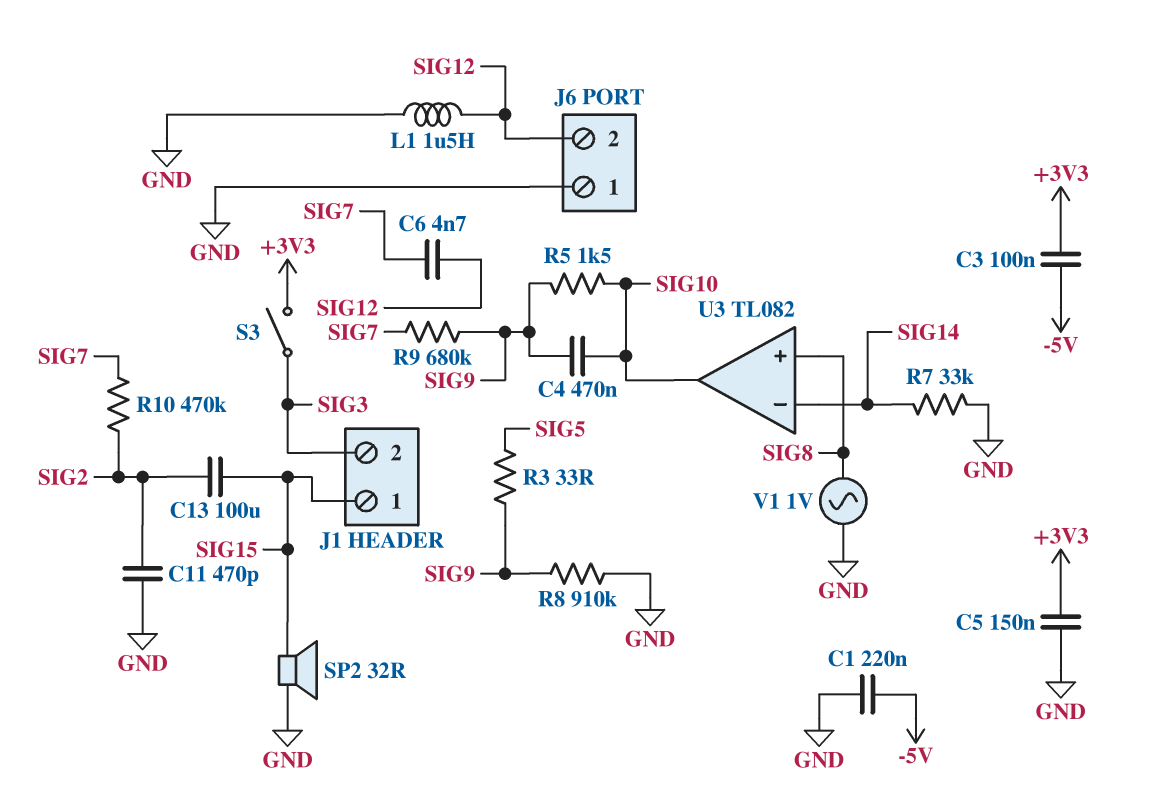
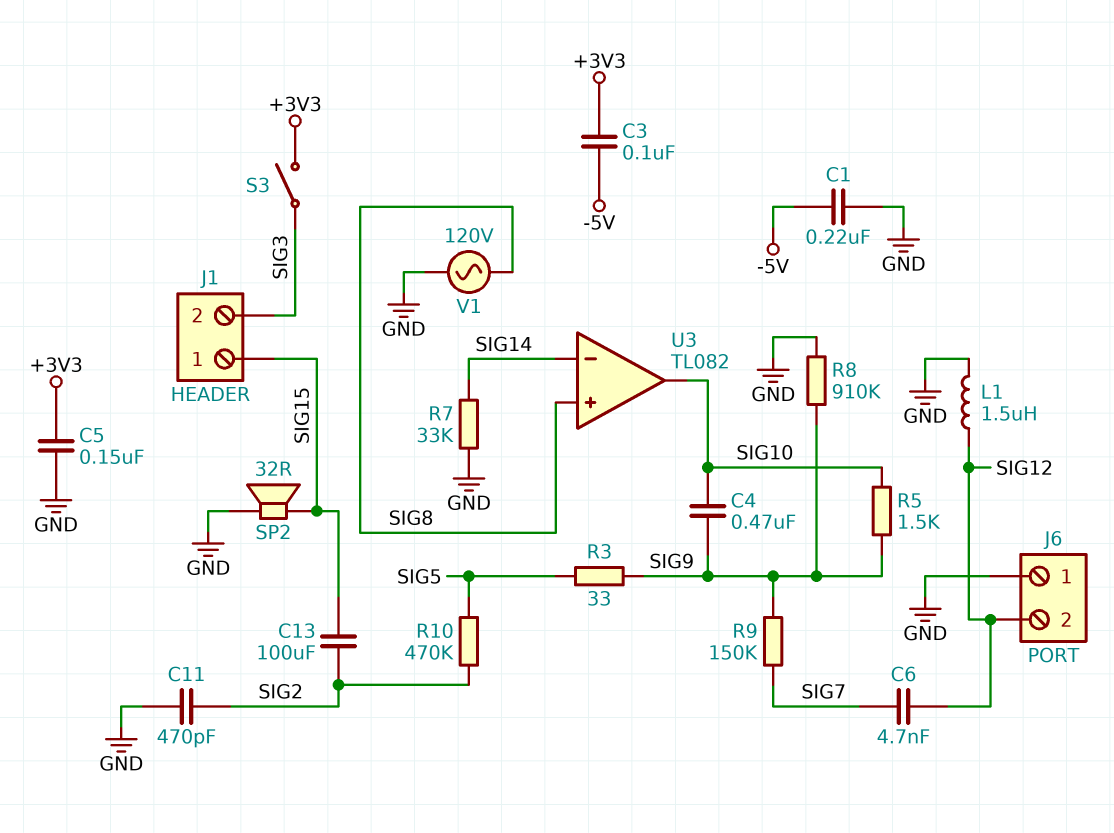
R9: 680k (SIG7, SIG9) -> 150k (SIG7, SIG9)
R10: 470k (SIG2, SIG7) -> 470k (SIG2, SIG5)
V1: AC 1V (GND, SIG8) -> AC 120V (GND, SIG8)

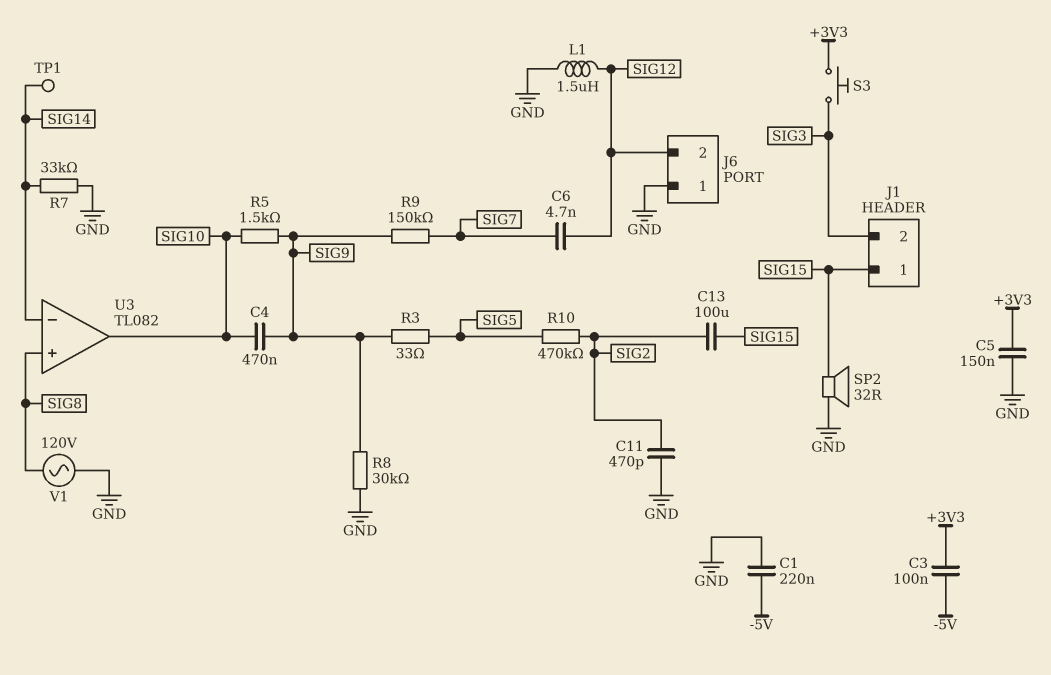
R8: 910k (GND, SIG9) -> 30k (GND, SIG9)
S3: switch (+3V3, SIG3) -> button (+3V3, SIG3)
TP1: none -> test point (SIG14)

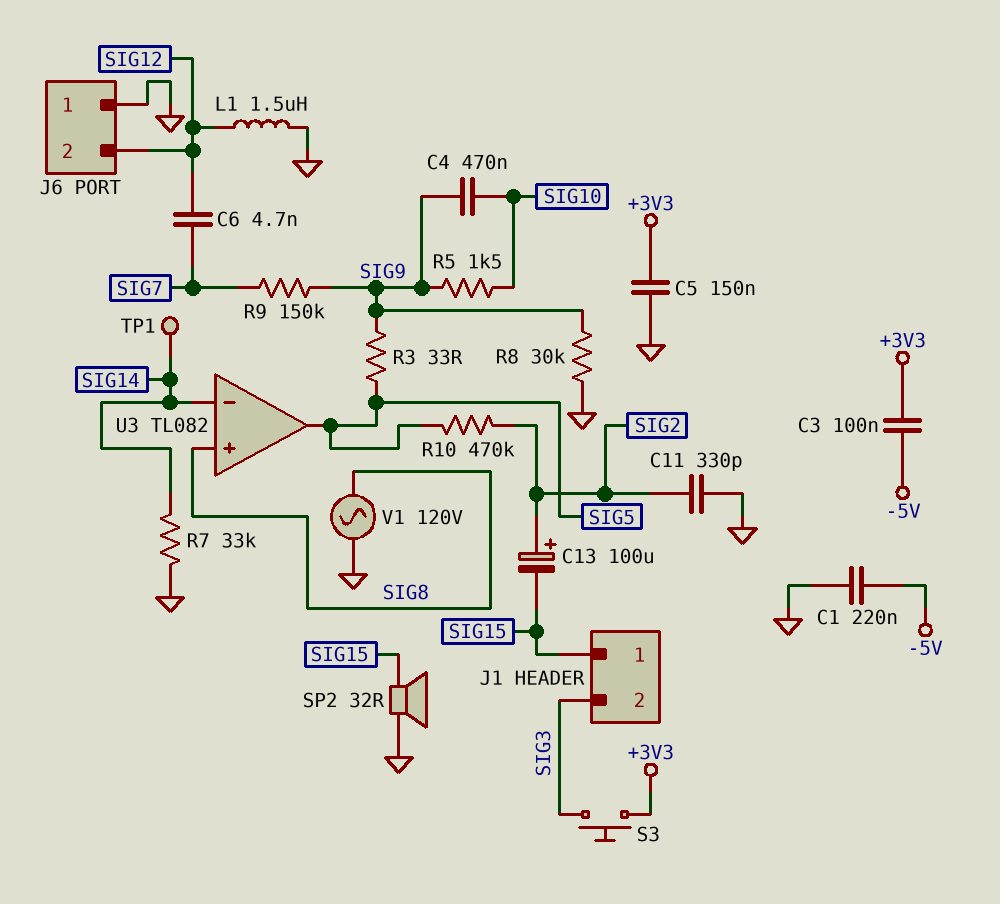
C11: 470pF (GND, SIG2) -> 330pF (GND, SIG2)
C13: 100uF (SIG2, SIG15) -> 100uF (plus SIG2, minus SIG15)
U3 pin out: SIG10 -> SIG5

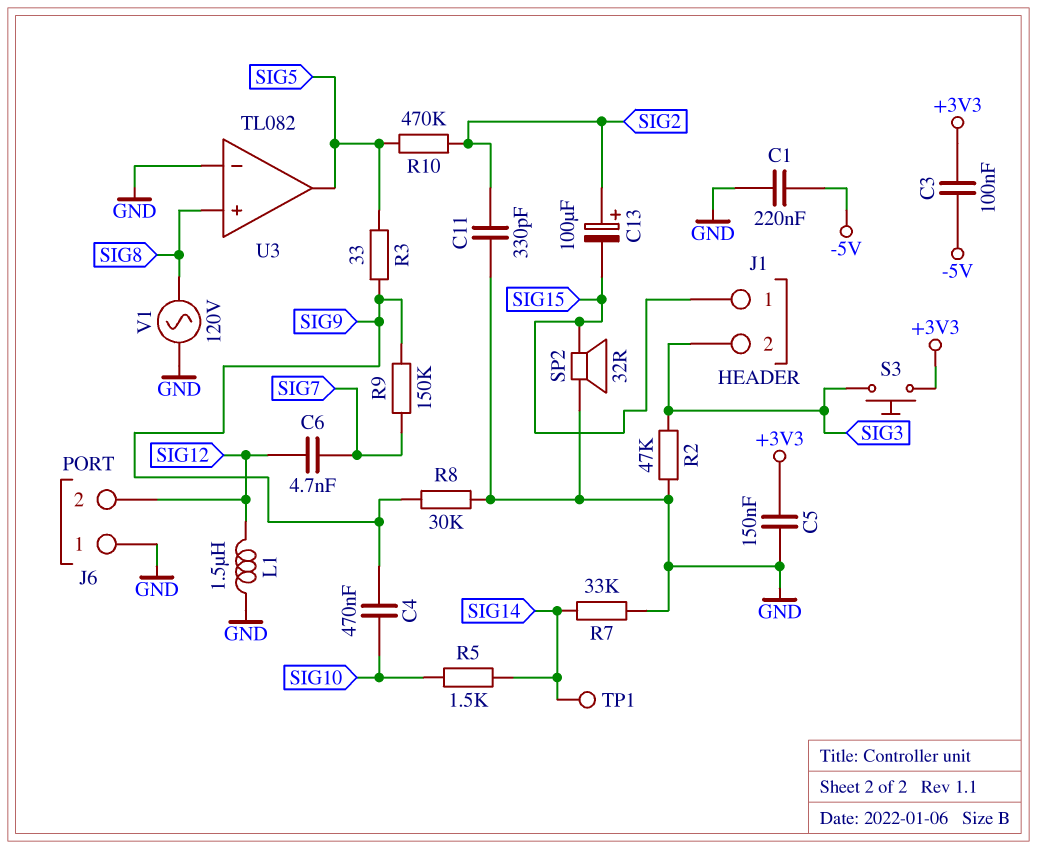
R2: none -> 47k (GND, SIG3)
R5: 1.5k (SIG9, SIG10) -> 1.5k (SIG10, SIG14)
U3 pin in-: SIG14 -> GND

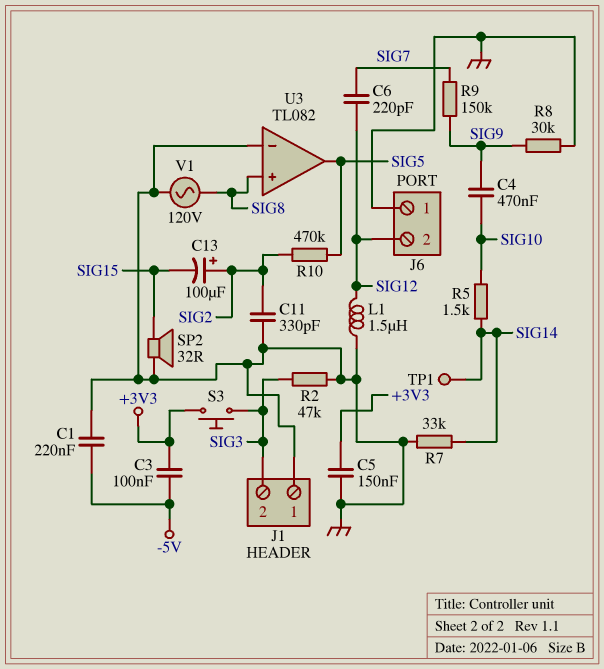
C6: 4.7nF (SIG7, SIG12) -> 220pF (SIG7, SIG12)
J1 pin 1: SIG15 -> GND
R3: 33 (SIG5, SIG9) -> none

